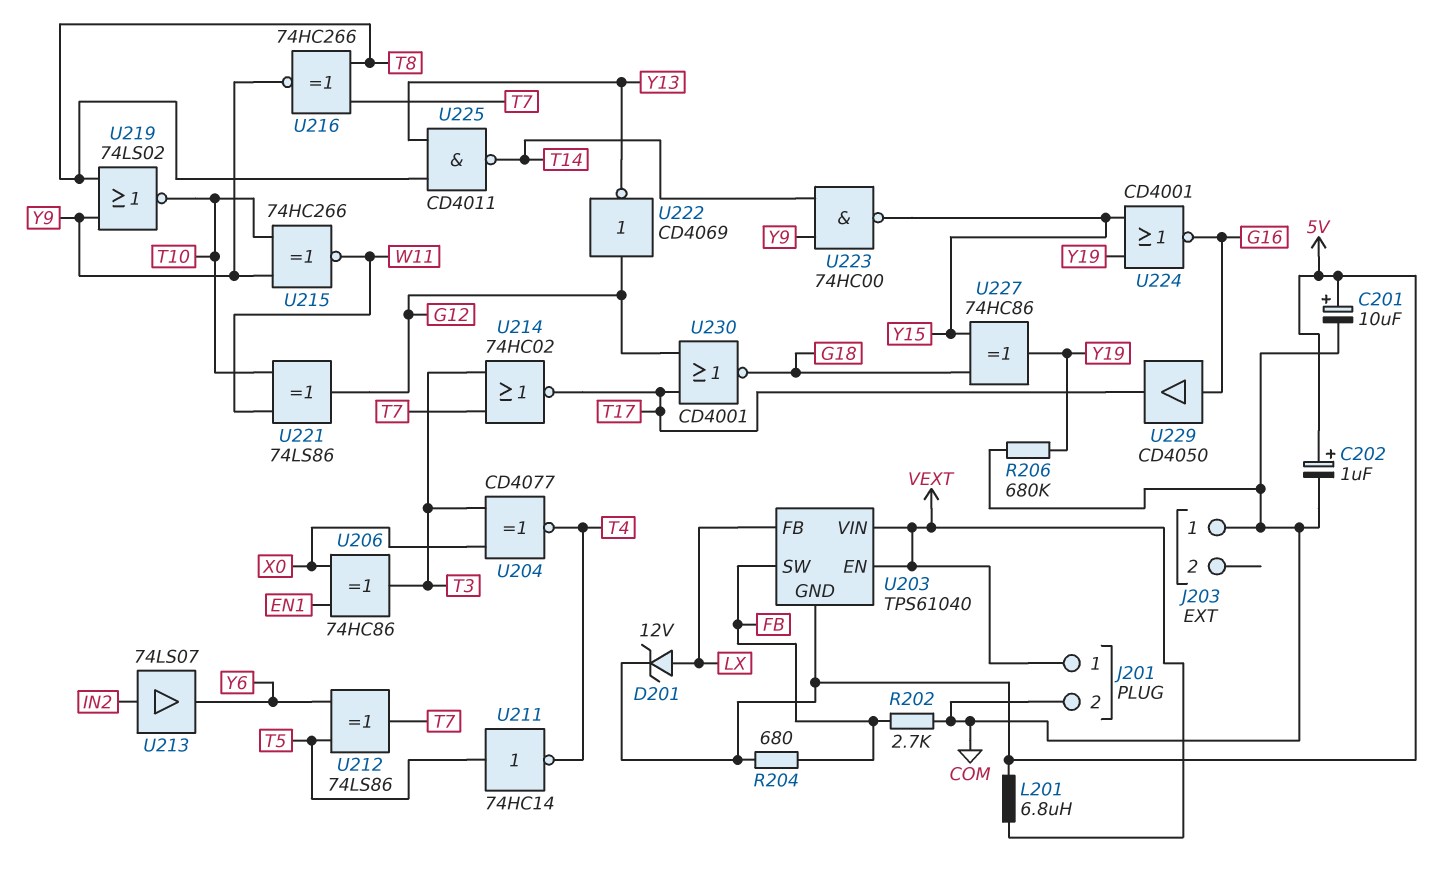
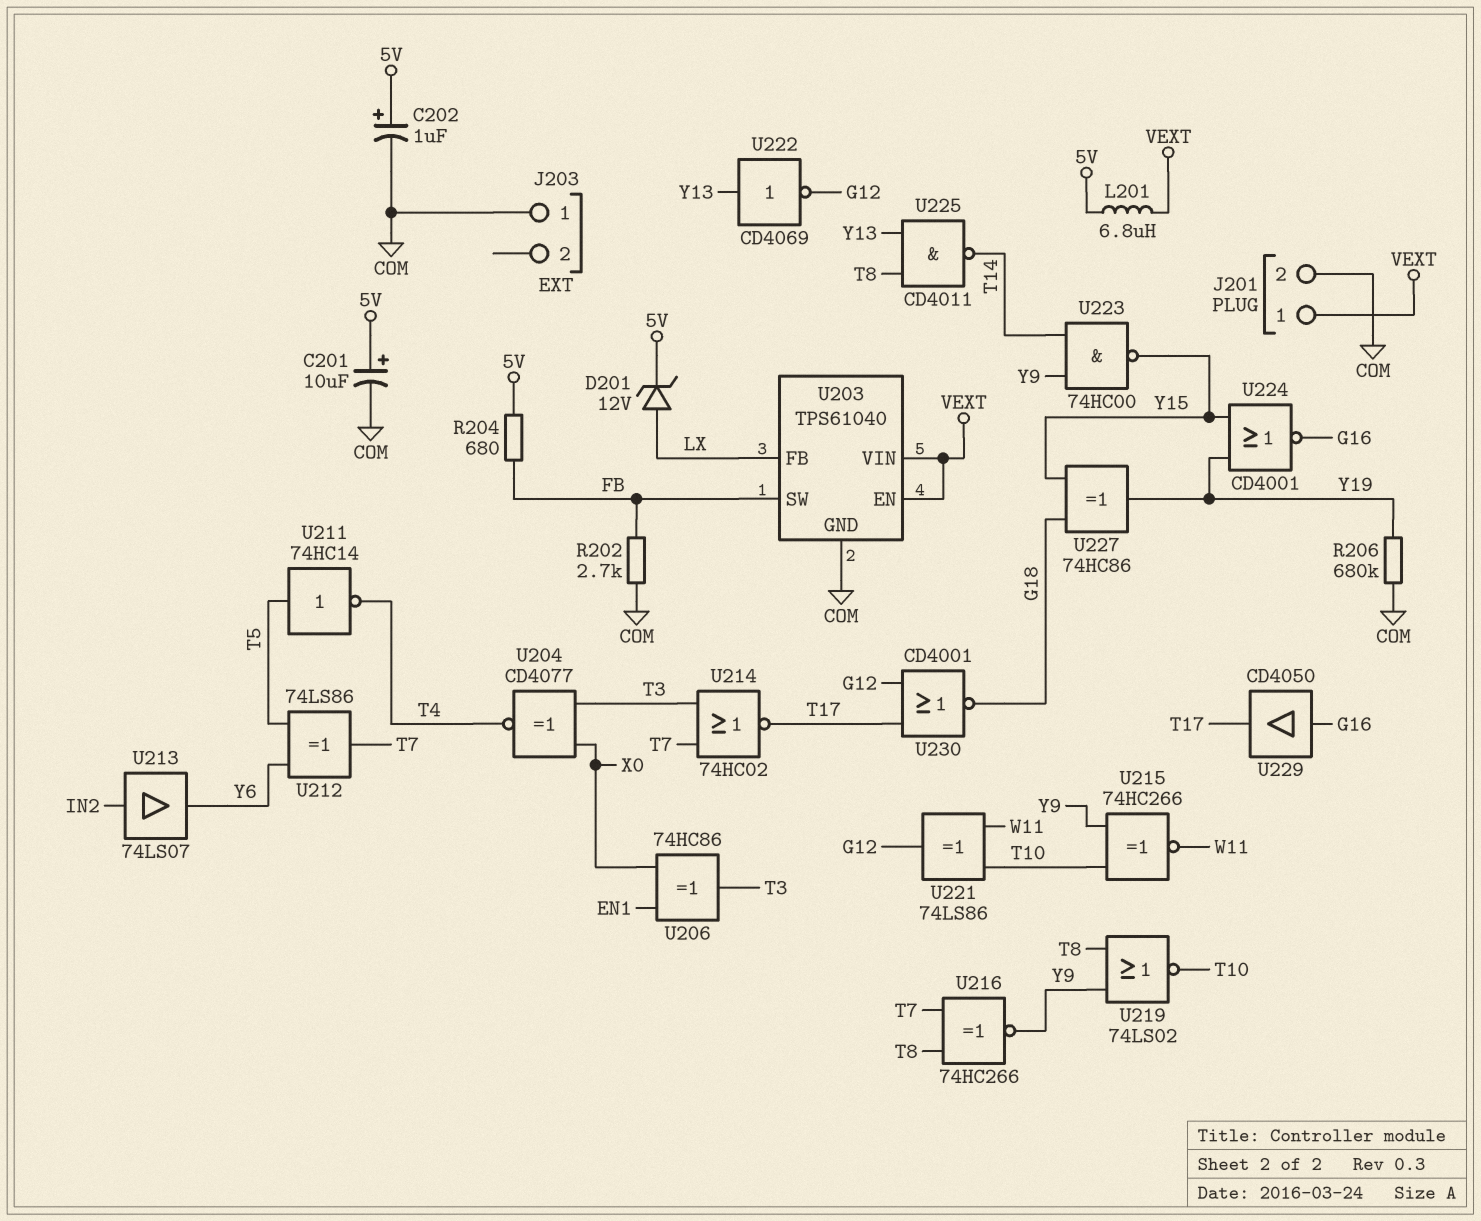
U203 pin GND: 5V -> COM
U222: NOT CD4069 (in G12, out Y13) -> NOT CD4069 (in Y13, out G12)

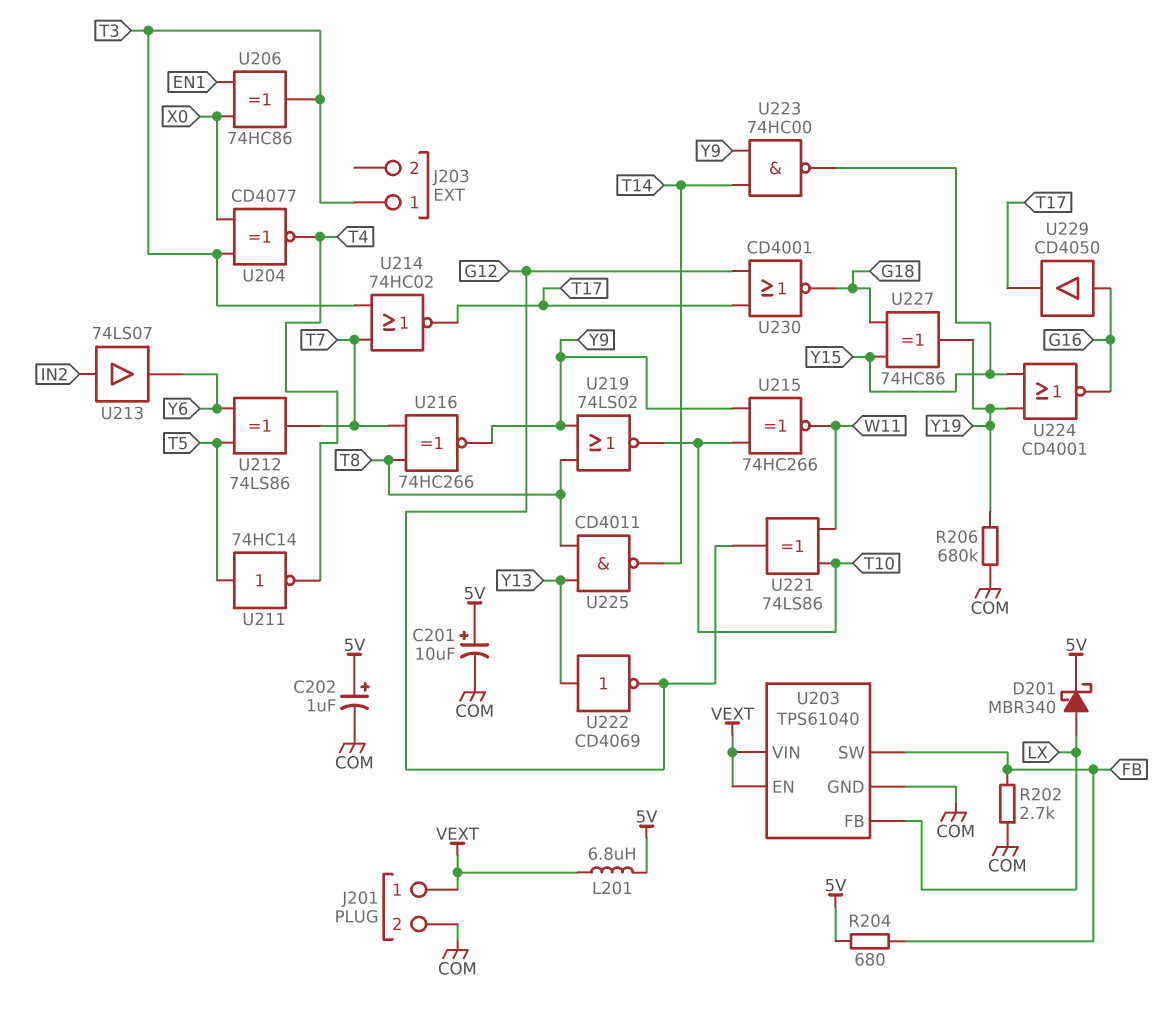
D201: zener 12V (A LX, K 5V) -> schottky MBR340 (A LX, K 5V)
J203 pin 1: COM -> T3

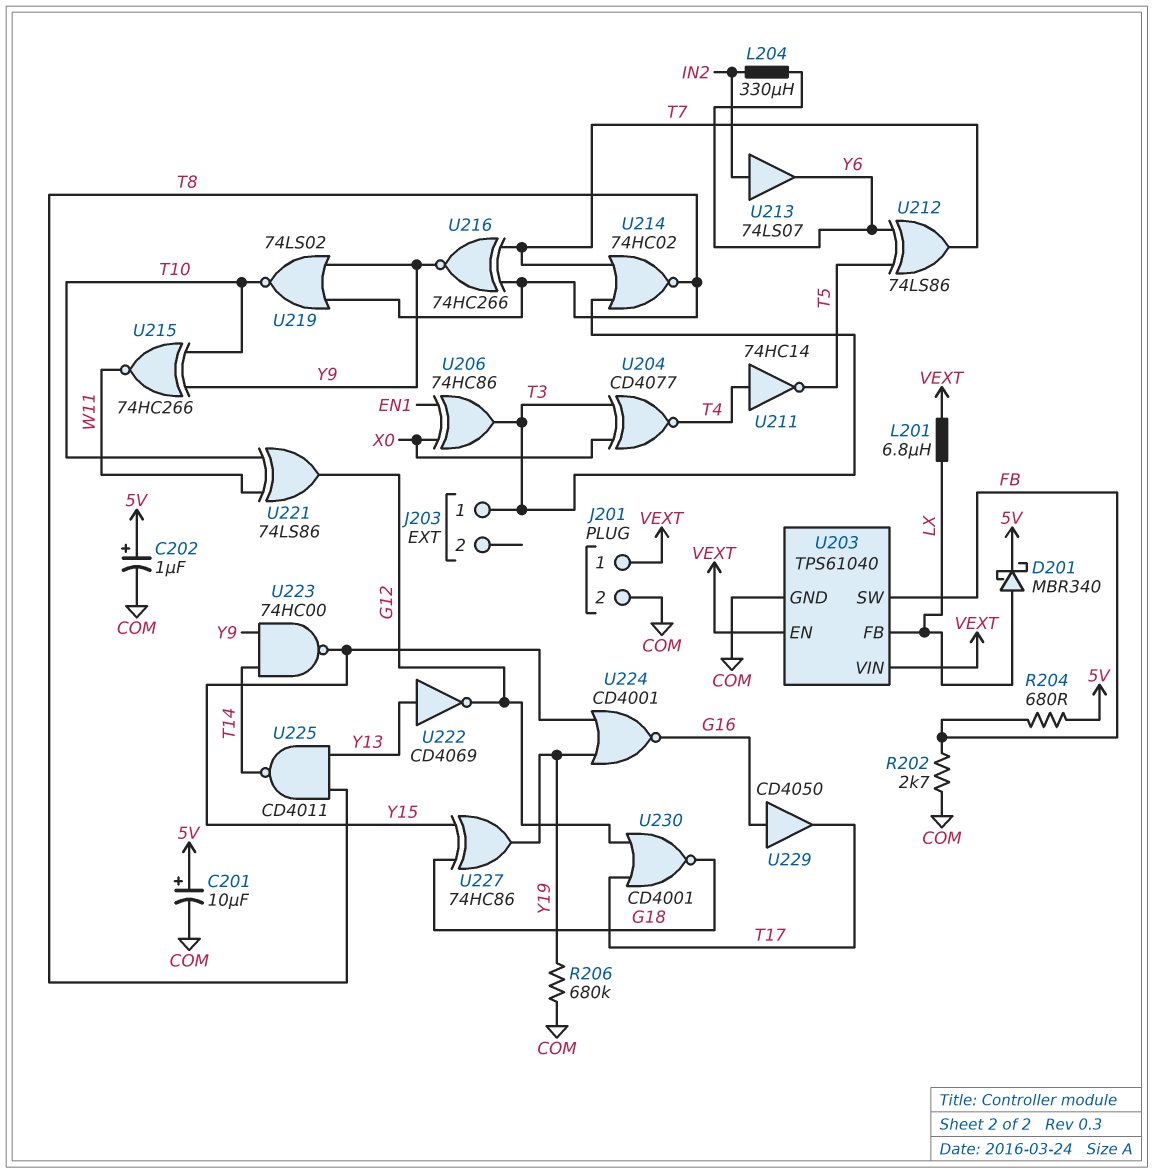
L201: 6.8uH (5V, VEXT) -> 6.8uH (LX, VEXT)
L204: none -> 330uH (IN2, Y6)
U211: NOT 74HC14 (in T5, out T4) -> NOT 74HC14 (in T4, out T5)
U214: NOR 74HC02 (in T3, in T7, out T17) -> NOR 74HC02 (in T3, in T7, out T8)

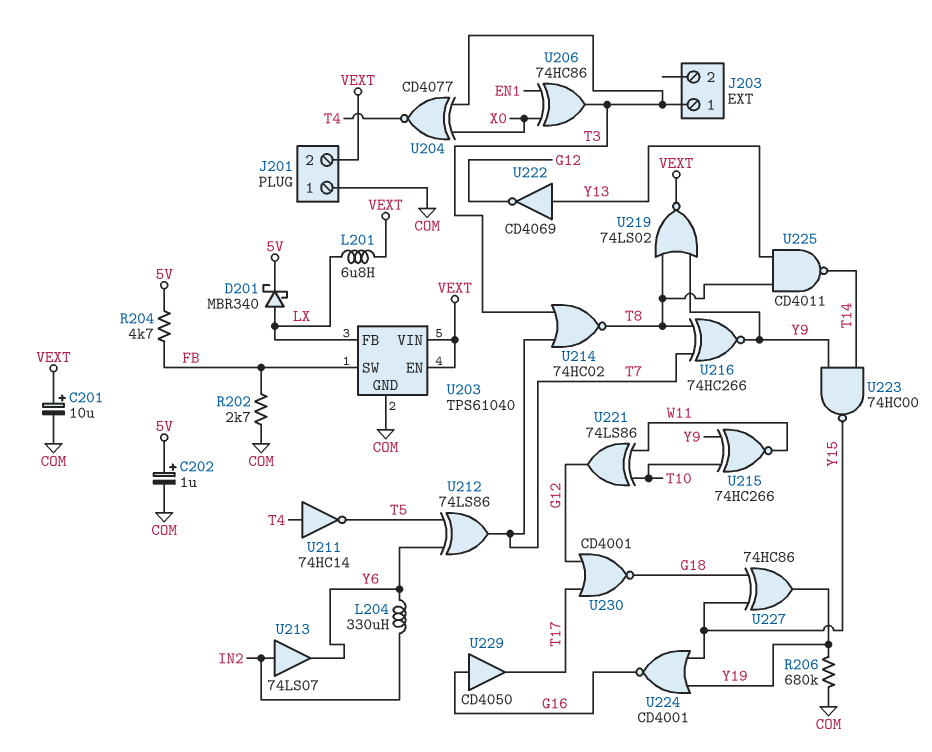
C201: 10uF (plus 5V, minus COM) -> 10uF (plus VEXT, minus COM)
J201 pin 1: VEXT -> COM
J201 pin 2: COM -> VEXT
R204: 680 (5V, FB) -> 4.7k (5V, FB)
U219: NOR 74LS02 (in T8, in Y9, out T10) -> NOR 74LS02 (in T8, in Y9, out VEXT)

